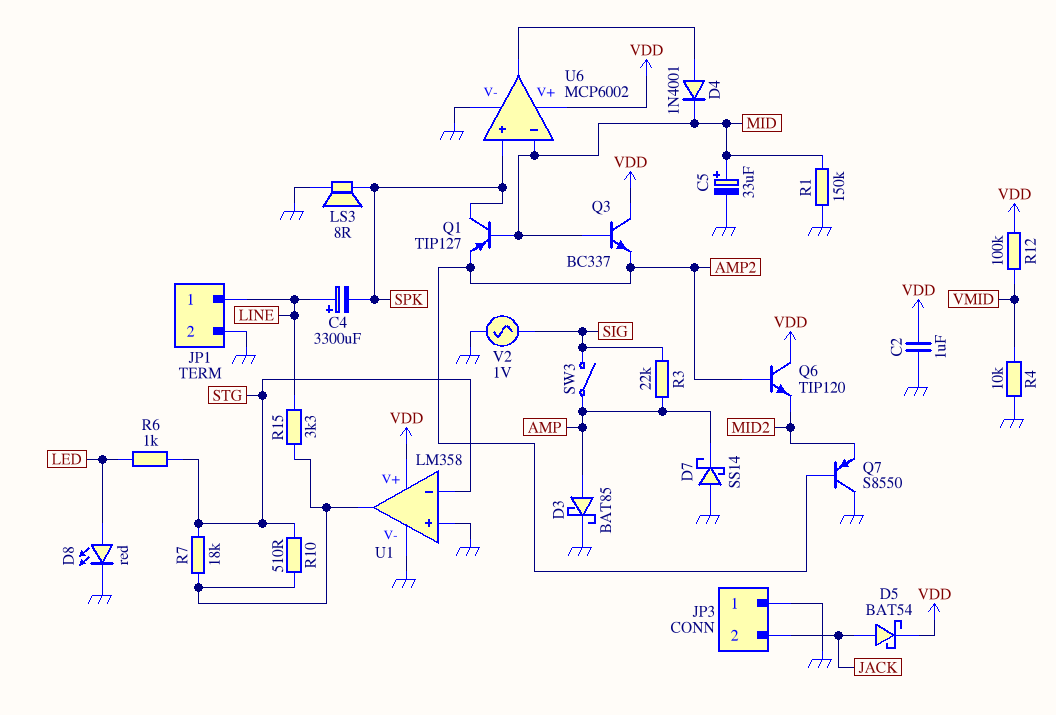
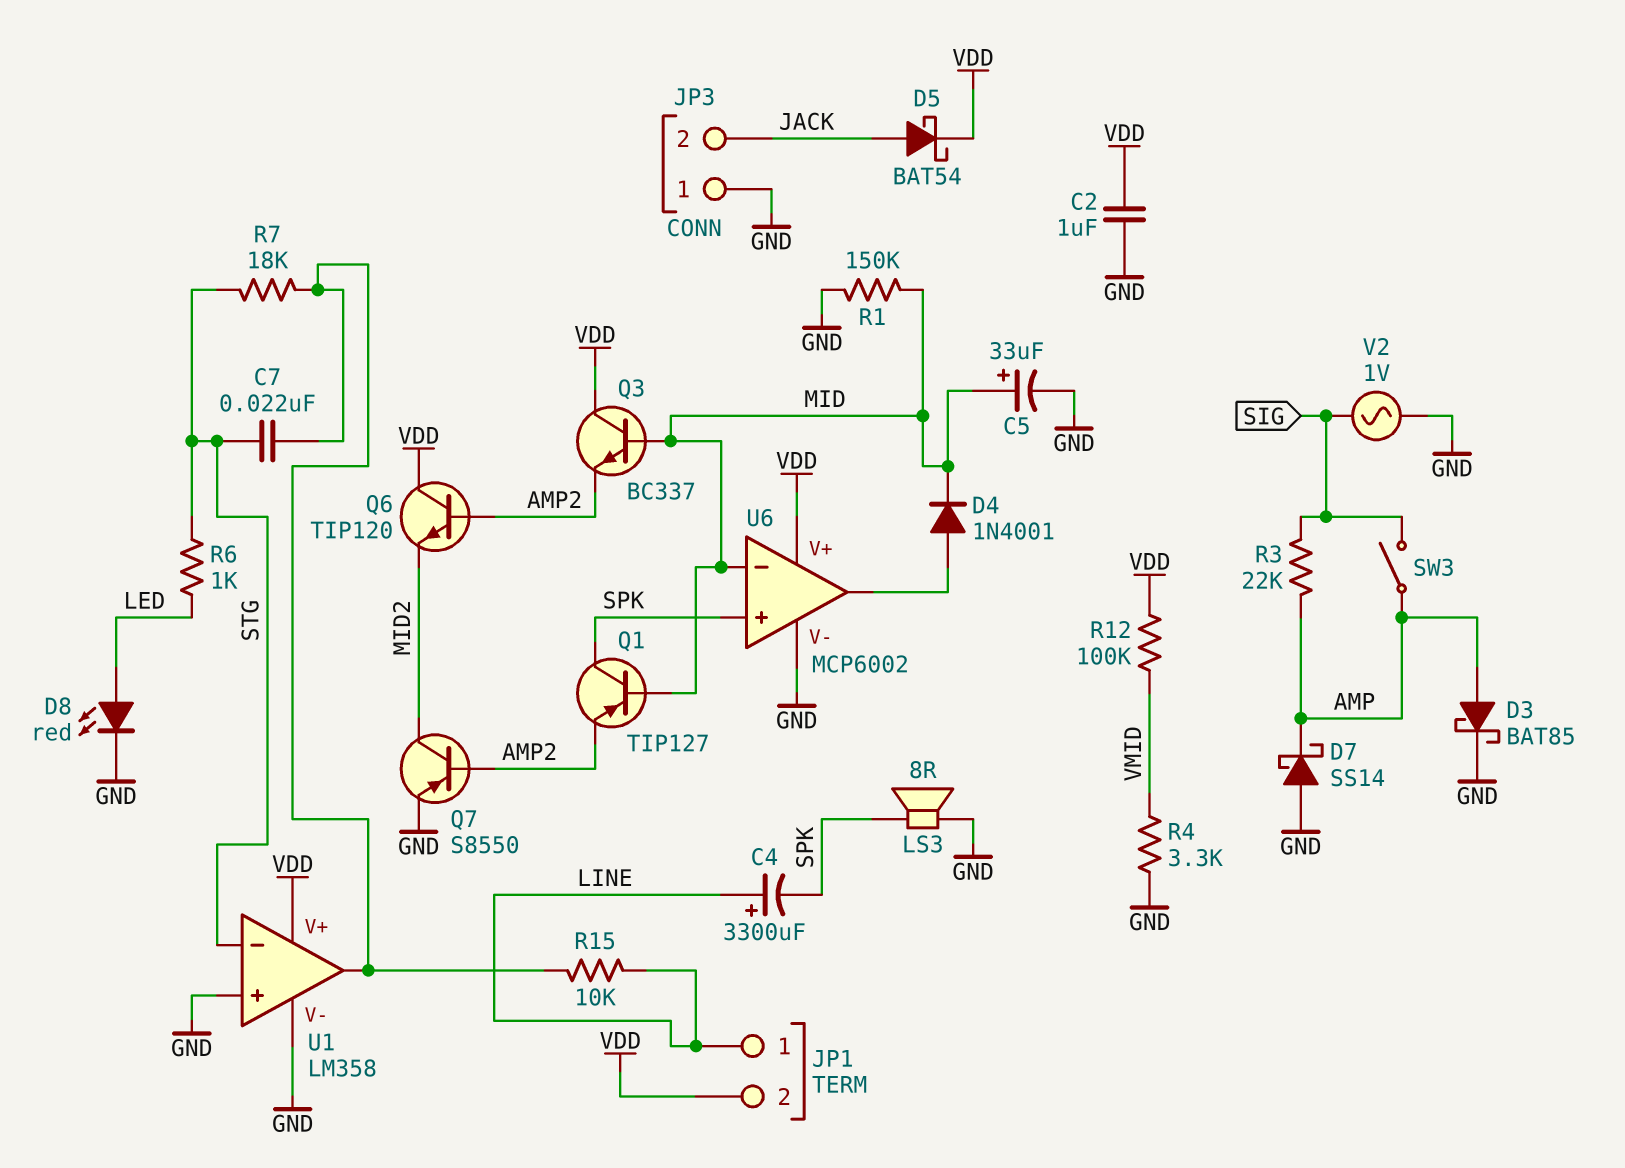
C7: none -> 22nF (STG, U1/out)
JP1 pin 2: GND -> VDD
Q7: PNP S8550 (B AMP2, C GND, E MID2) -> PNP S8550 (B AMP2, C MID2, E GND)
R4: 10k (GND, VMID) -> 3.3k (GND, VMID)
R10: 510 (STG, U1/out) -> none
R15: 3.3k (LINE, U1/out) -> 10k (LINE, U1/out)

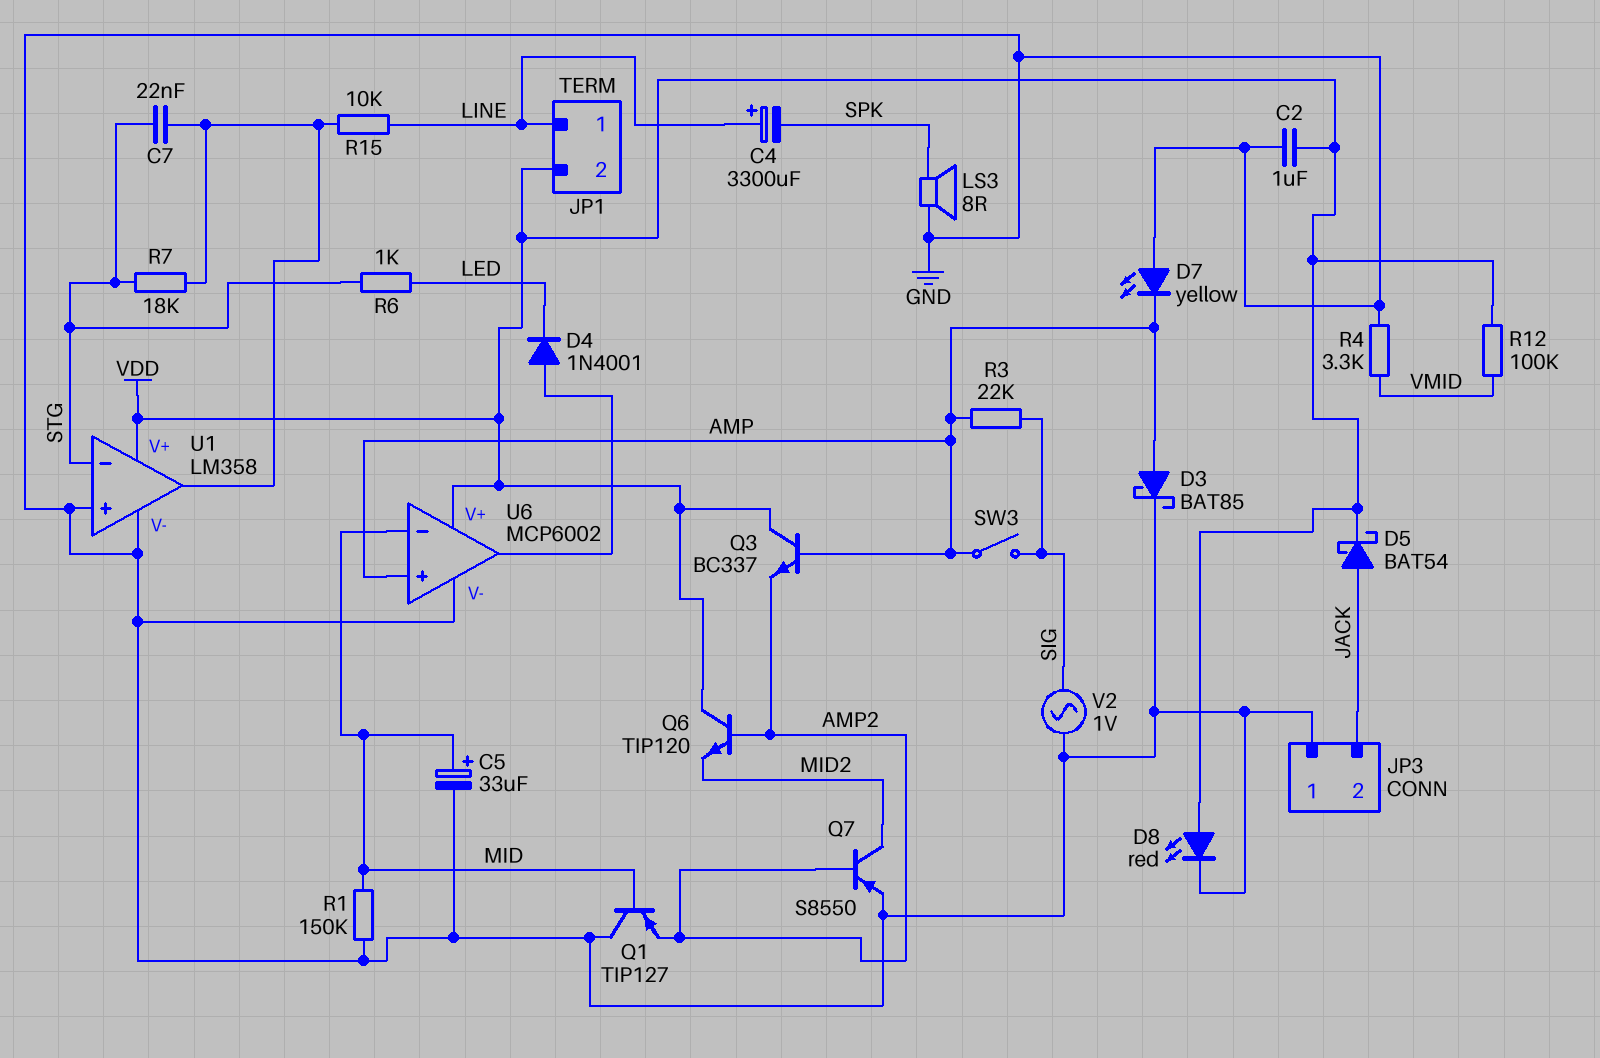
D4: diode 1N4001 (A U6/out, K MID) -> diode 1N4001 (A U6/out, K LED)
D7: schottky SS14 (A GND, K AMP) -> LED yellow (A GND, K AMP)
D8: LED red (A LED, K GND) -> LED red (A VDD, K GND)
Q1: PNP TIP127 (B MID, C SPK, E AMP2) -> PNP TIP127 (B MID, C GND, E AMP2)
Q3: NPN BC337 (B MID, C VDD, E AMP2) -> NPN BC337 (B AMP, C VDD, E AMP2)
U6 pin in+: SPK -> AMP

